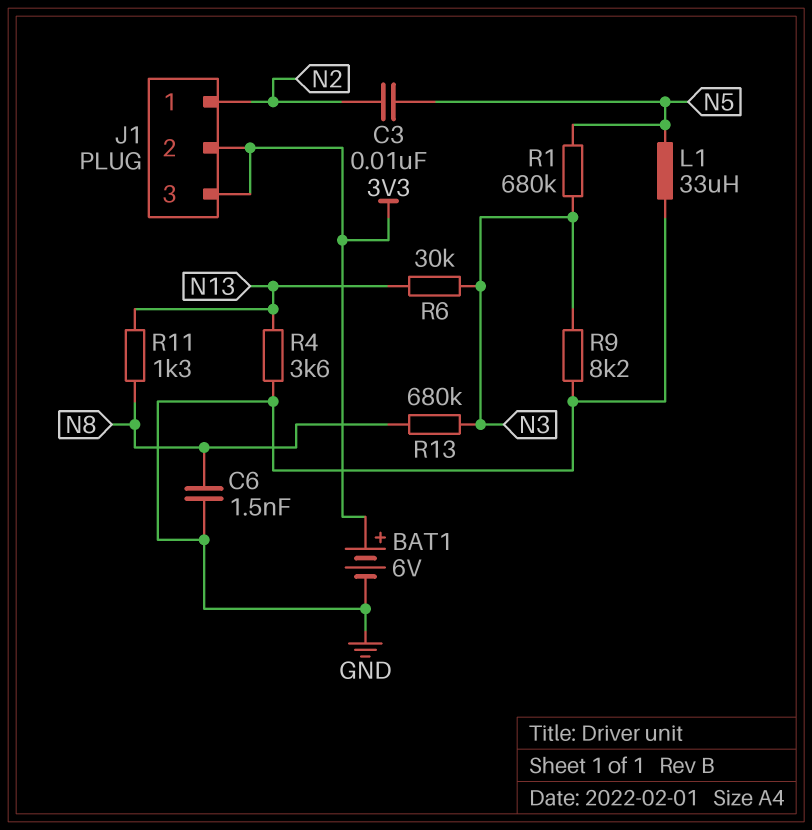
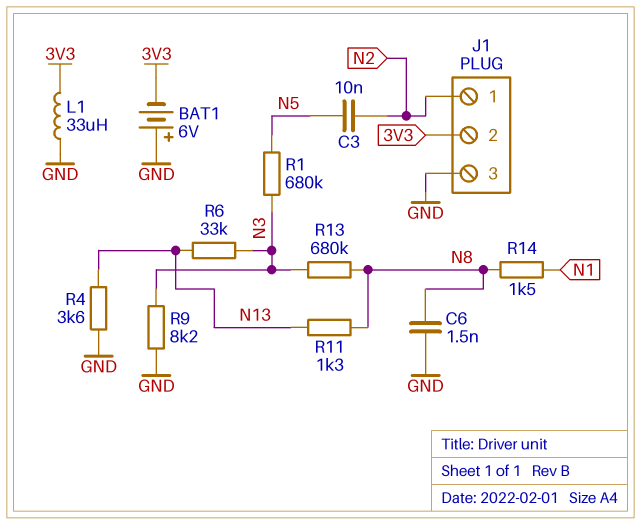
BAT1: 6V (plus 3V3, minus GND) -> 6V (plus GND, minus 3V3)
J1 pin 3: 3V3 -> GND
L1: 33uH (GND, N5) -> 33uH (3V3, GND)
R6: 30k (N3, N13) -> 33k (N3, N13)
R14: none -> 1.5k (N1, N8)

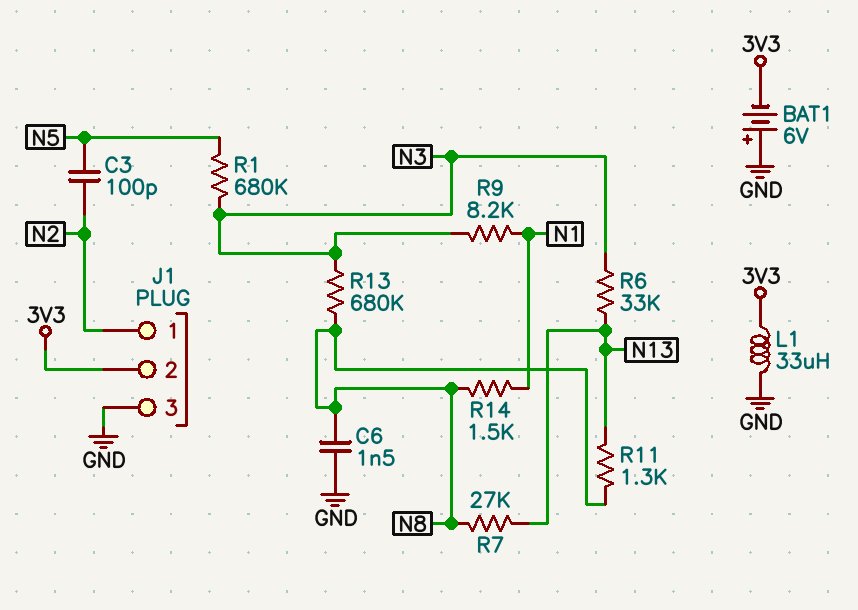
C3: 10nF (N2, N5) -> 100pF (N2, N5)
R4: 3.6k (GND, N13) -> none
R7: none -> 27k (N8, N13)
R9: 8.2k (GND, N3) -> 8.2k (N1, N3)

